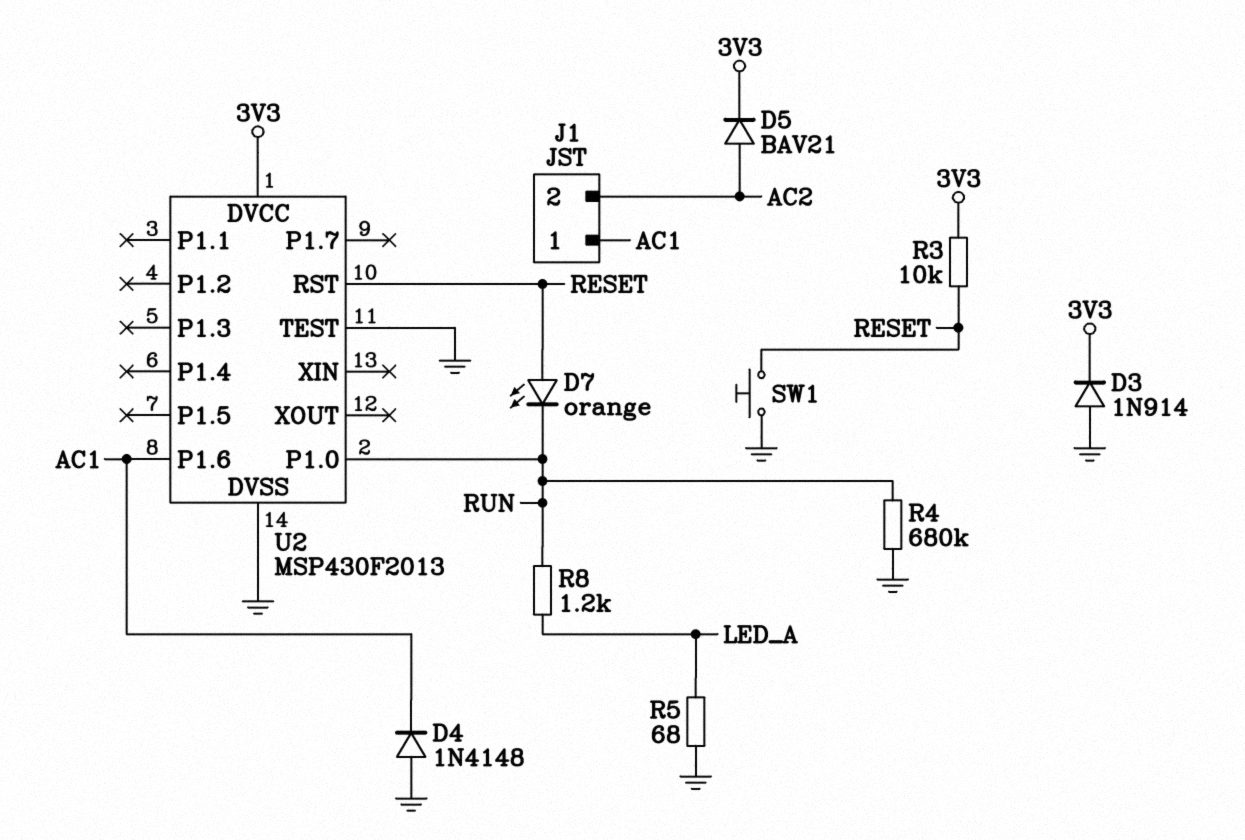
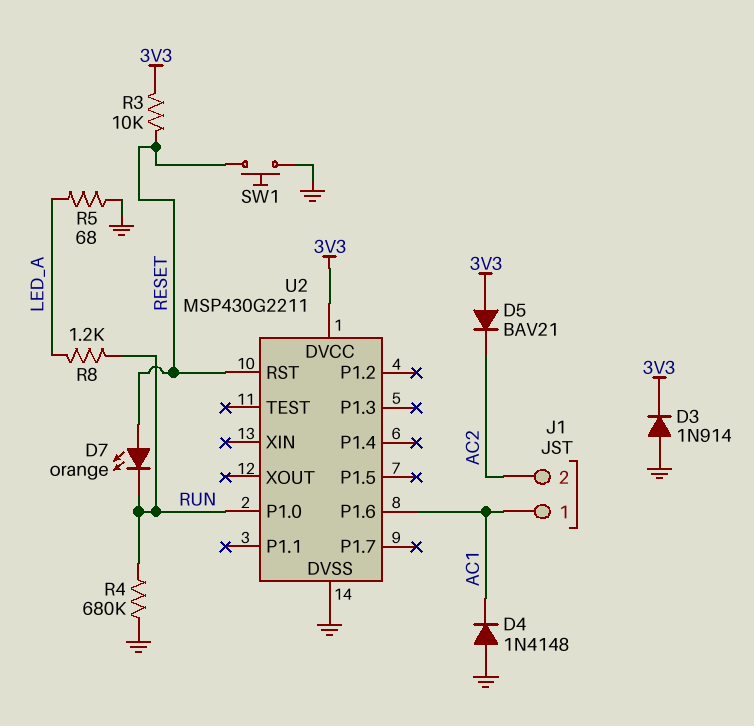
D5: diode BAV21 (A AC2, K 3V3) -> diode BAV21 (A 3V3, K AC2)
U2: MSP430F2013 -> MSP430G2211
U2 pin TEST: GND -> none

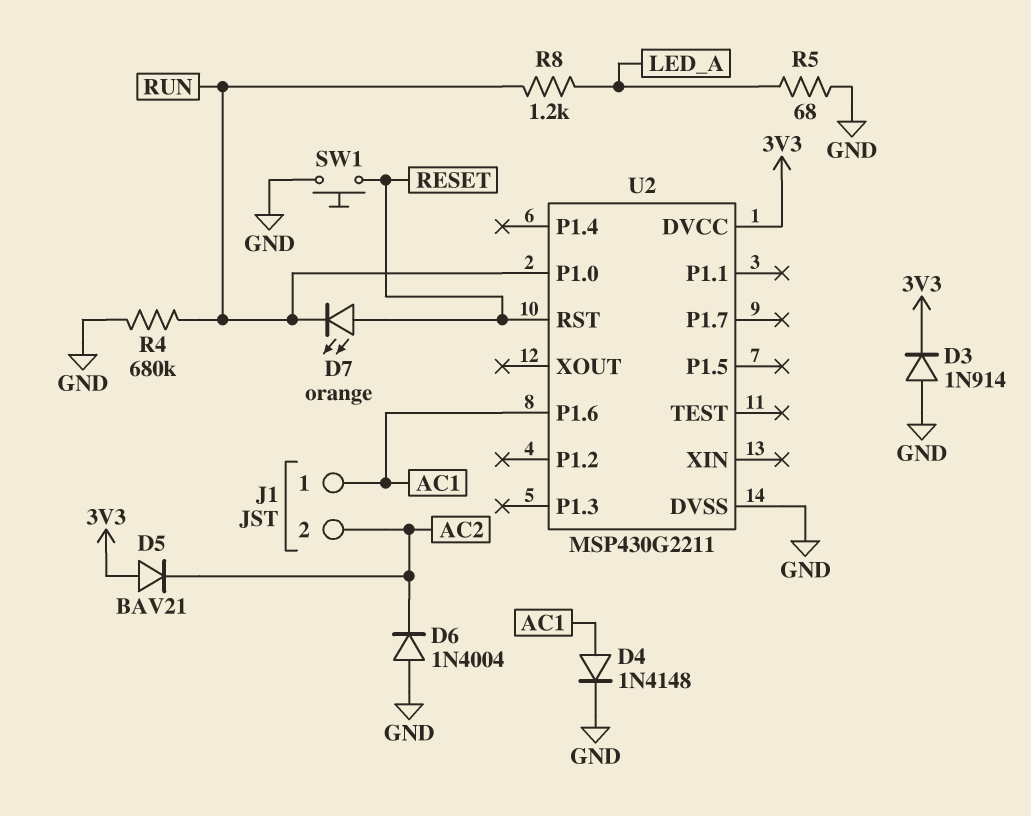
D4: diode 1N4148 (A GND, K AC1) -> diode 1N4148 (A AC1, K GND)
D6: none -> diode 1N4004 (A GND, K AC2)
R3: 10k (3V3, RESET) -> none

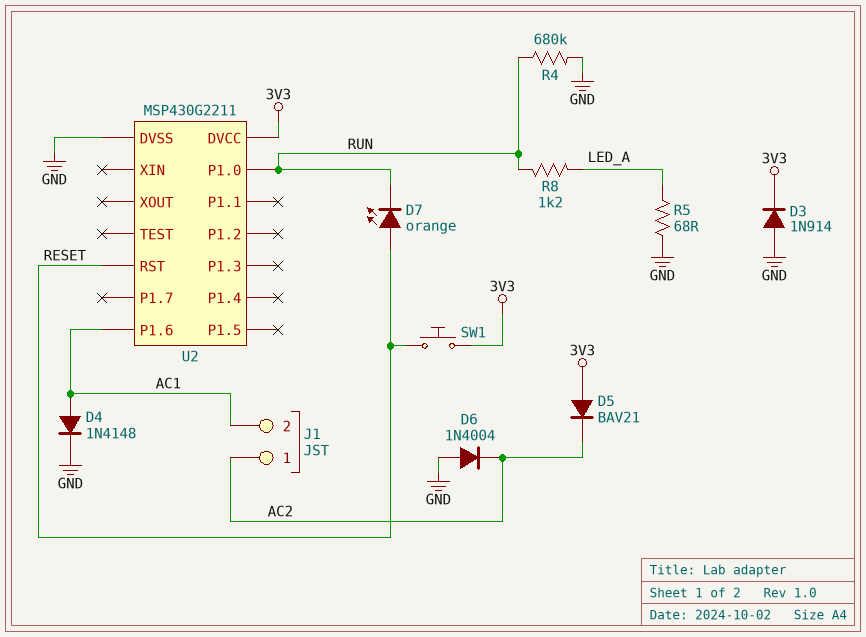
J1 pin 1: AC1 -> AC2
J1 pin 2: AC2 -> AC1
SW1: button (GND, RESET) -> button (3V3, RESET)

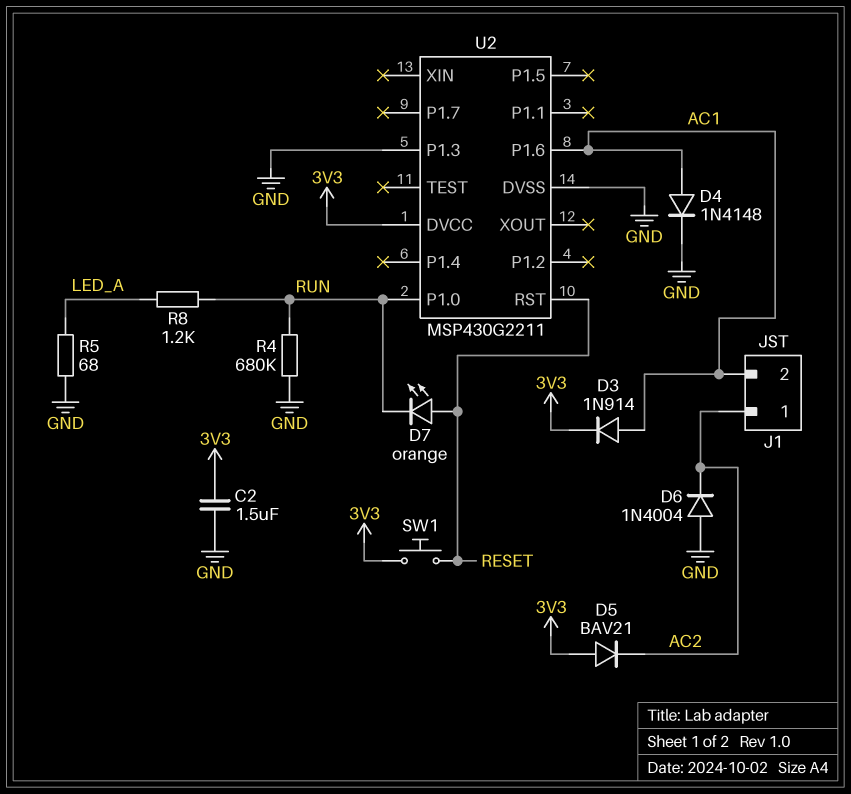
C2: none -> 1.5uF (3V3, GND)
D3: diode 1N914 (A GND, K 3V3) -> diode 1N914 (A AC1, K 3V3)
U2 pin P1.3: none -> GND

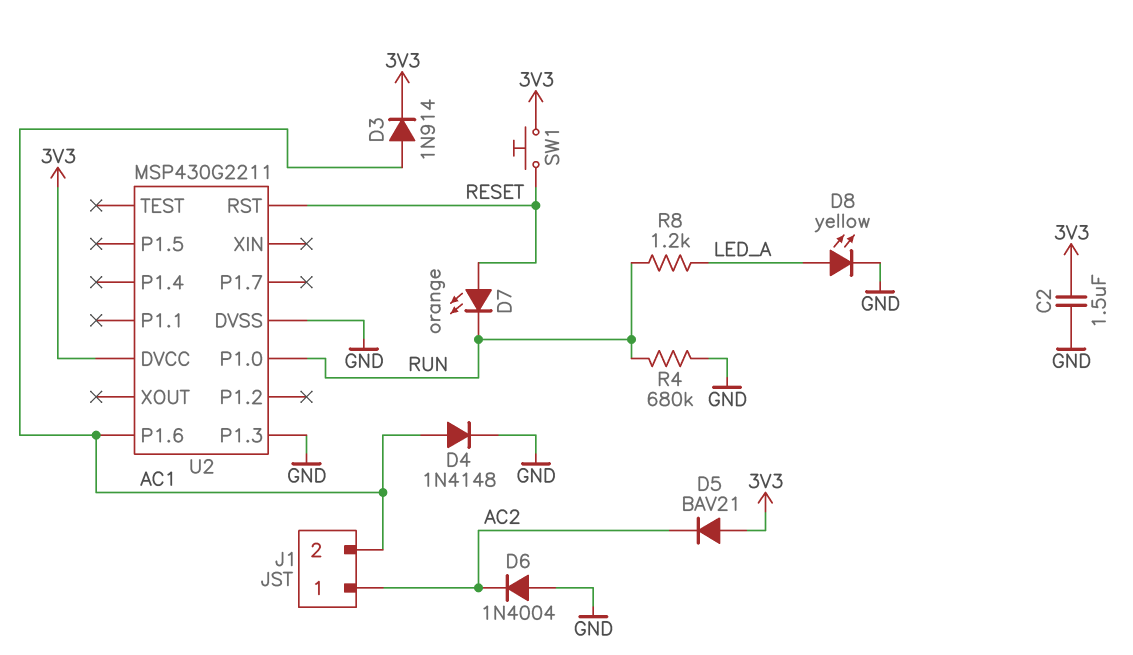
D8: none -> LED yellow (A LED_A, K GND)
R5: 68 (GND, LED_A) -> none

